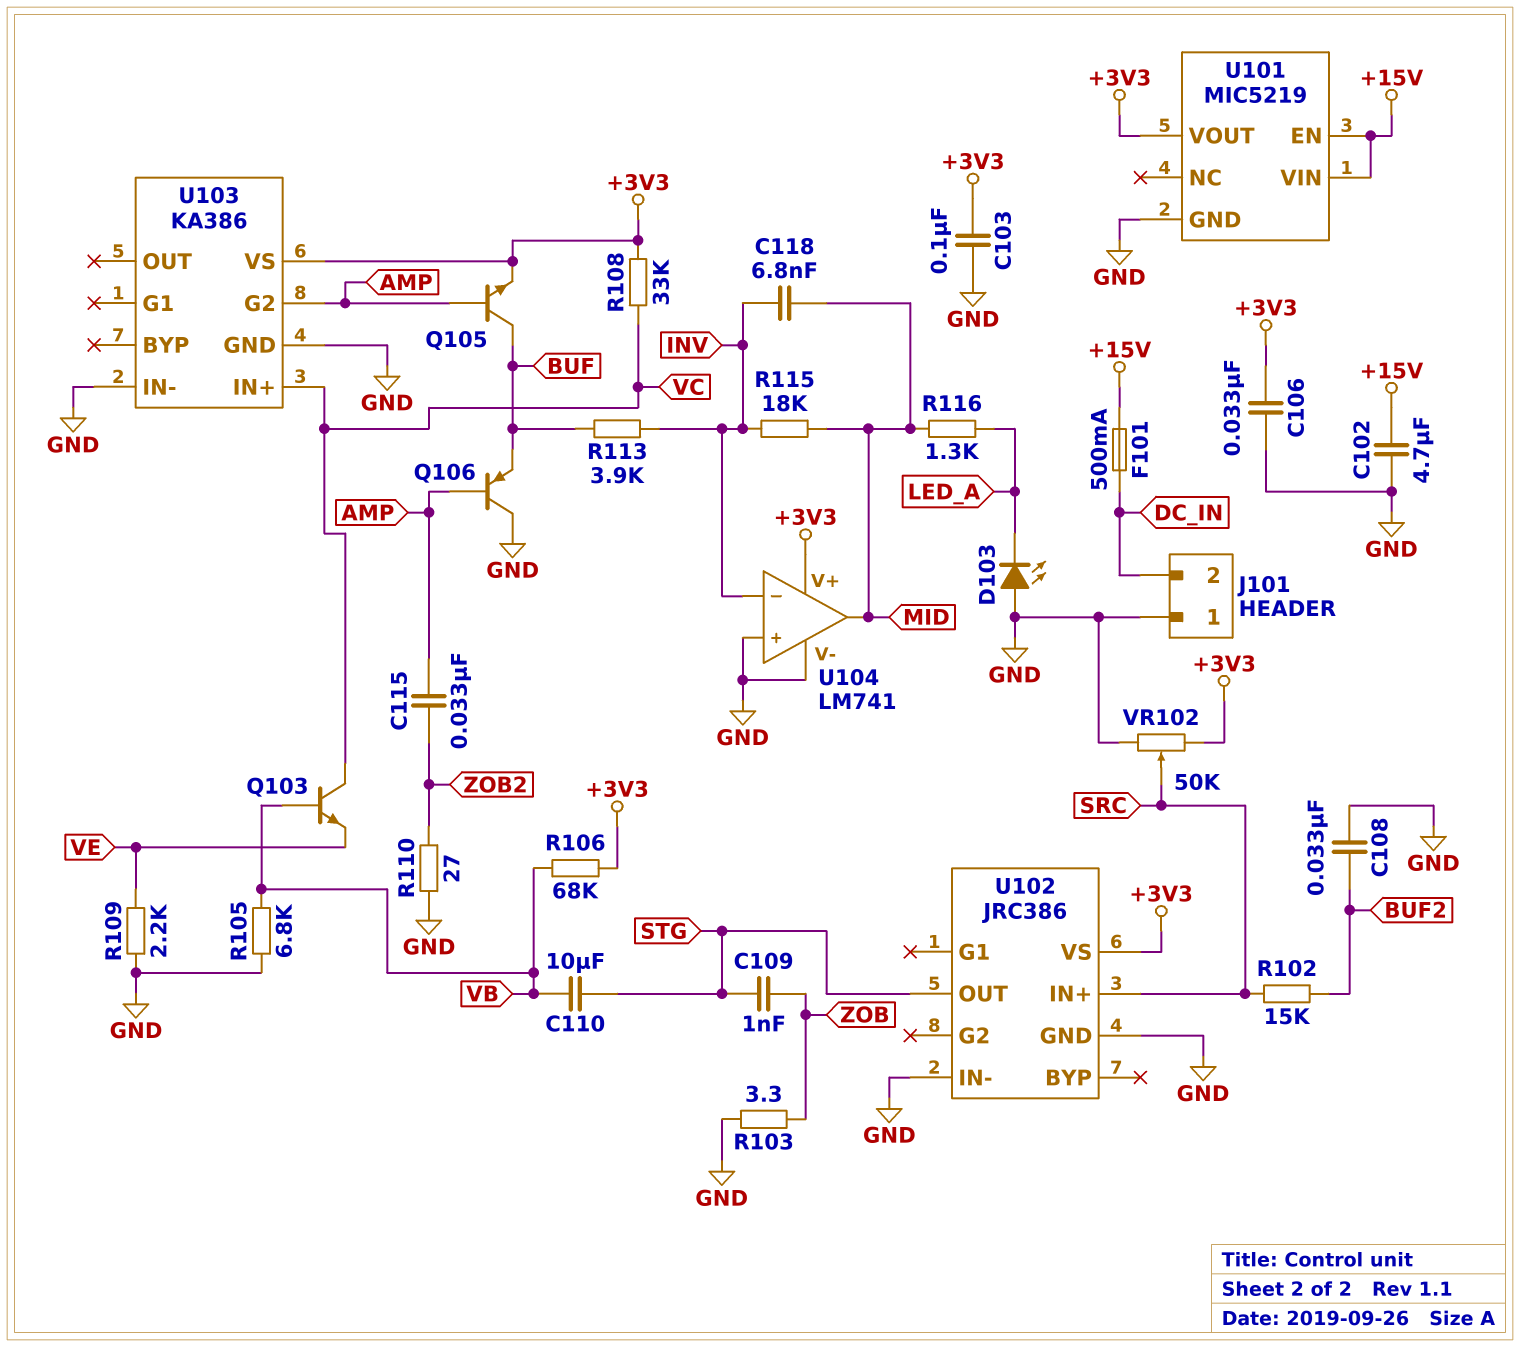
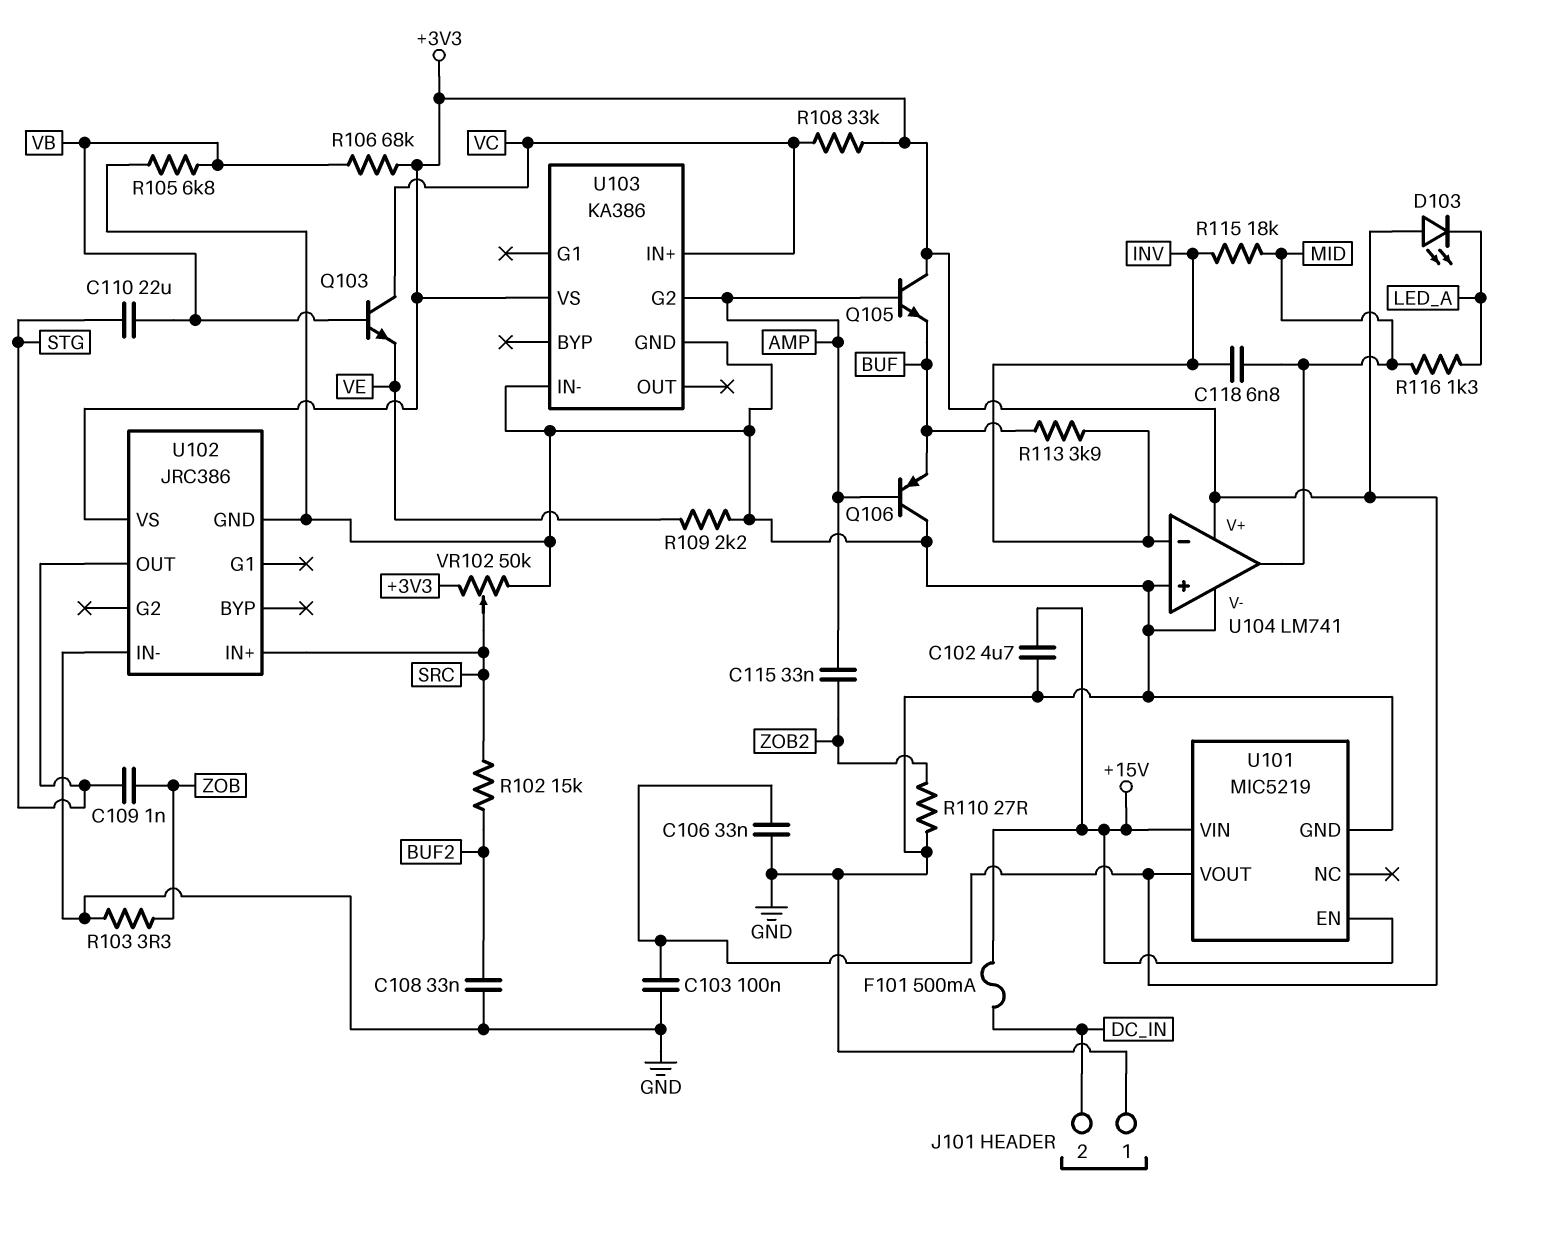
C110: 10uF (STG, VB) -> 22uF (STG, VB)
D103: LED (A GND, K LED_A) -> LED (A +3V3, K LED_A)
Q105: NPN (B AMP, C BUF, E +3V3) -> NPN (B AMP, C +3V3, E BUF)

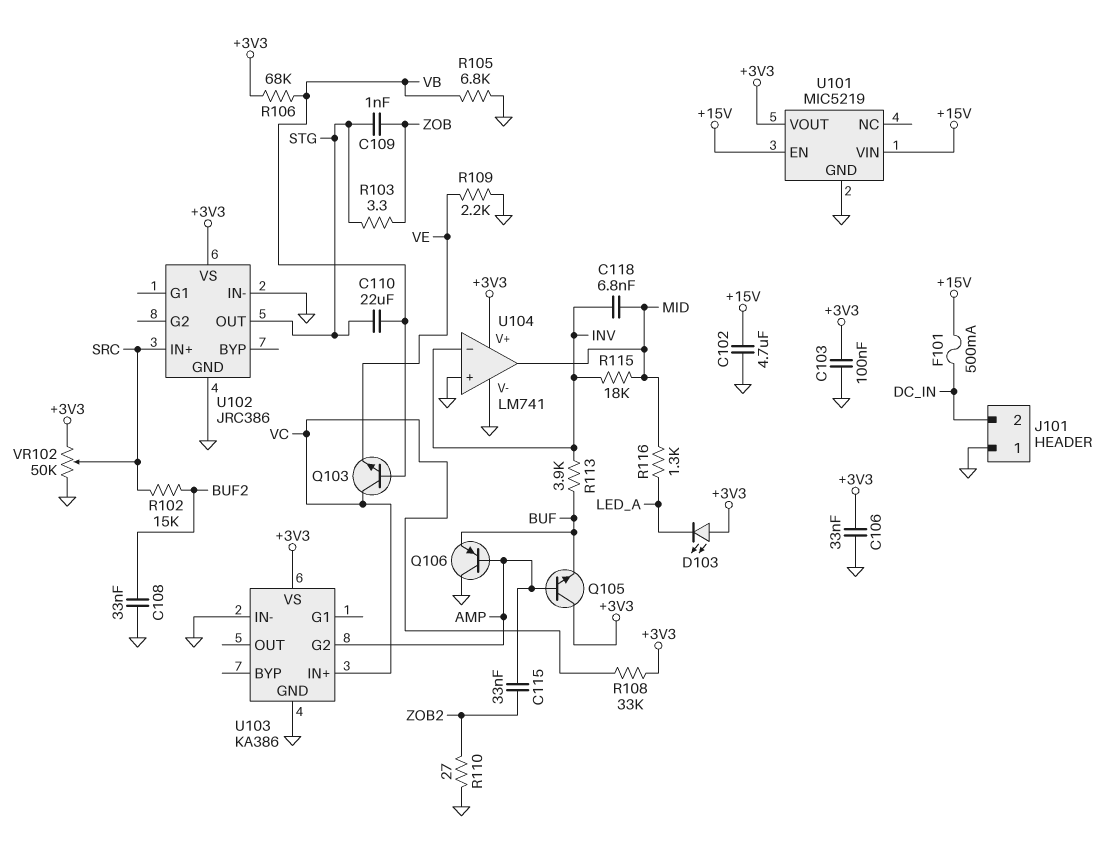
R103: 3.3 (GND, ZOB) -> 3.3 (STG, ZOB)

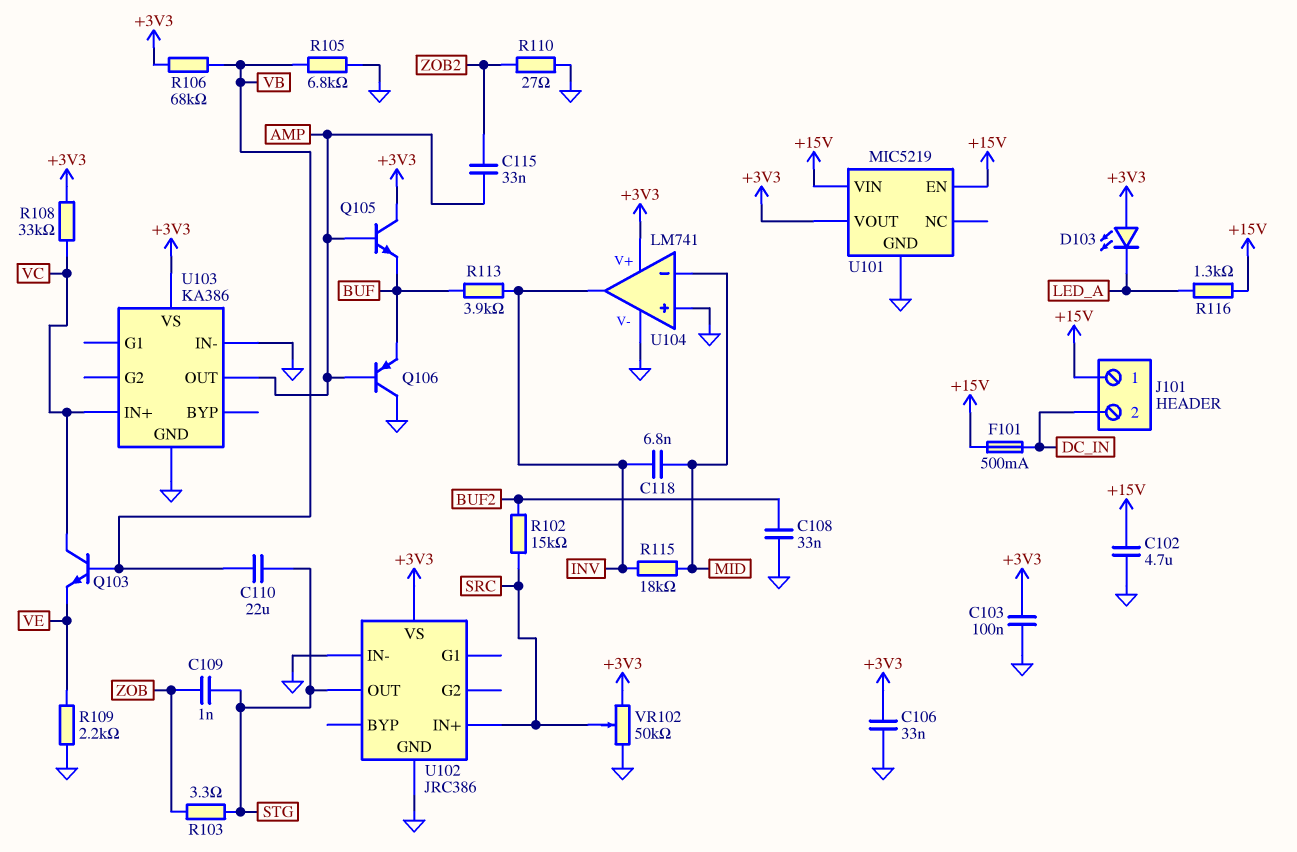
J101 pin 1: GND -> +15V
R116: 1.3k (LED_A, MID) -> 1.3k (+15V, LED_A)
U103 pin G2: AMP -> none
U103 pin OUT: none -> AMP
U104 pin in-: INV -> MID
U104 pin out: MID -> INV

